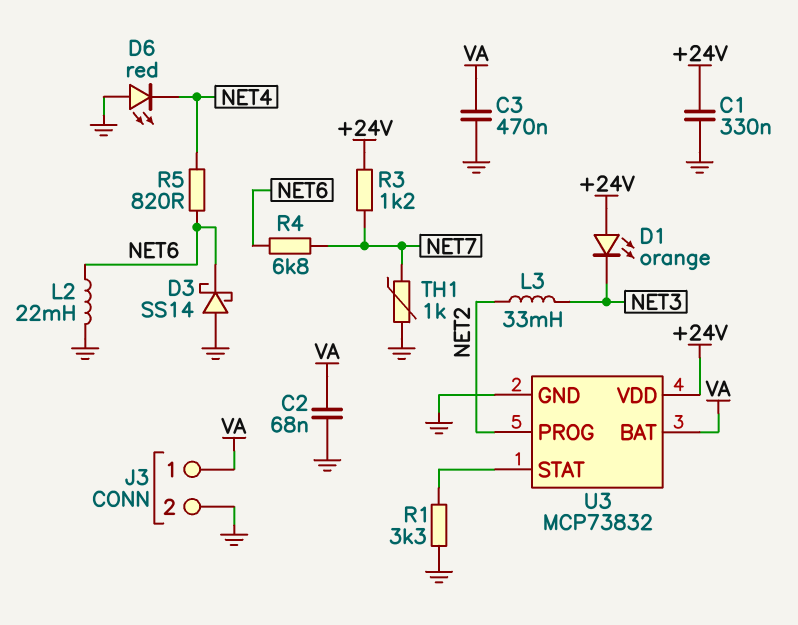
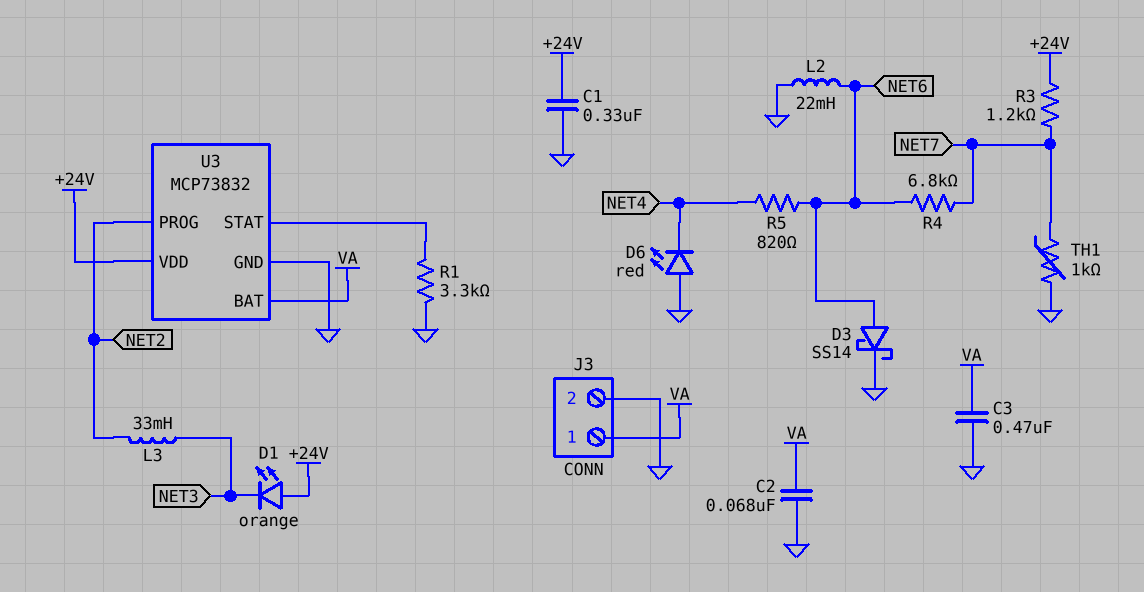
D3: schottky SS14 (A GND, K NET6) -> schottky SS14 (A NET6, K GND)

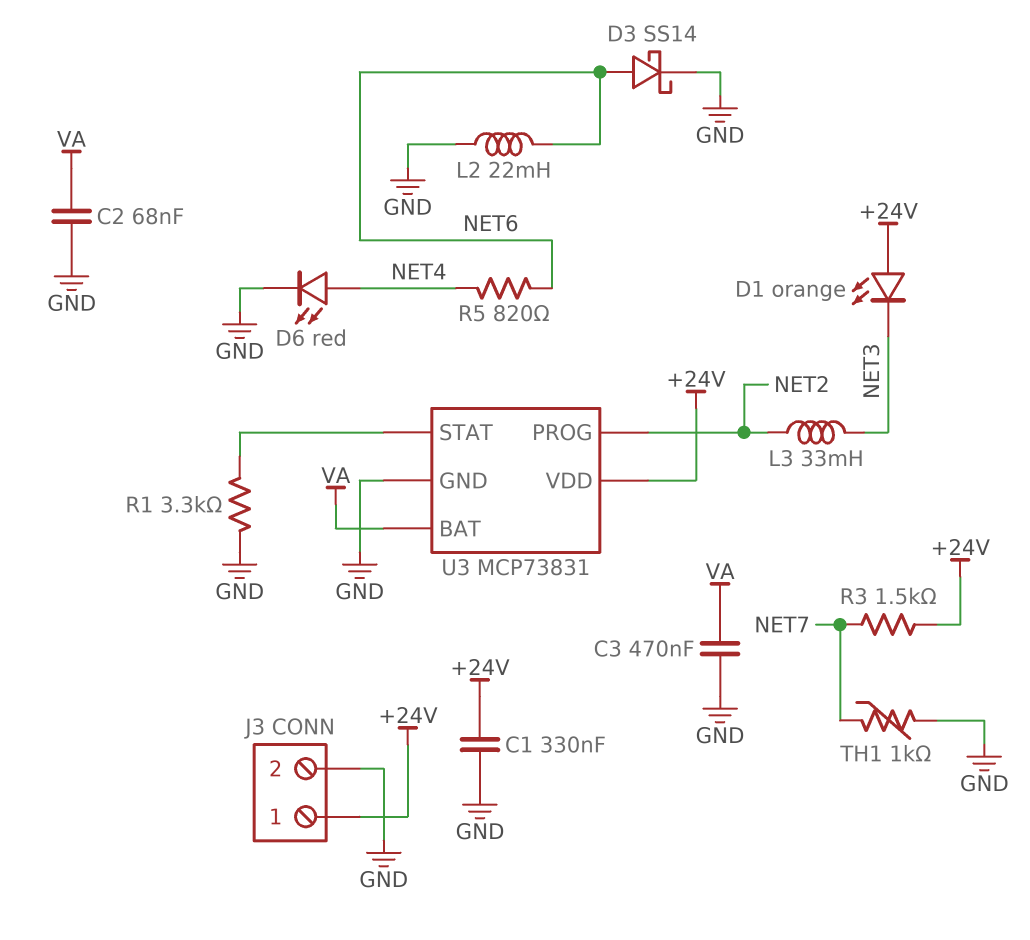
D6: LED red (A GND, K NET4) -> LED red (A NET4, K GND)
J3 pin 1: VA -> +24V
R3: 1.2k (+24V, NET7) -> 1.5k (+24V, NET7)
R4: 6.8k (NET6, NET7) -> none
U3: MCP73832 -> MCP73831

